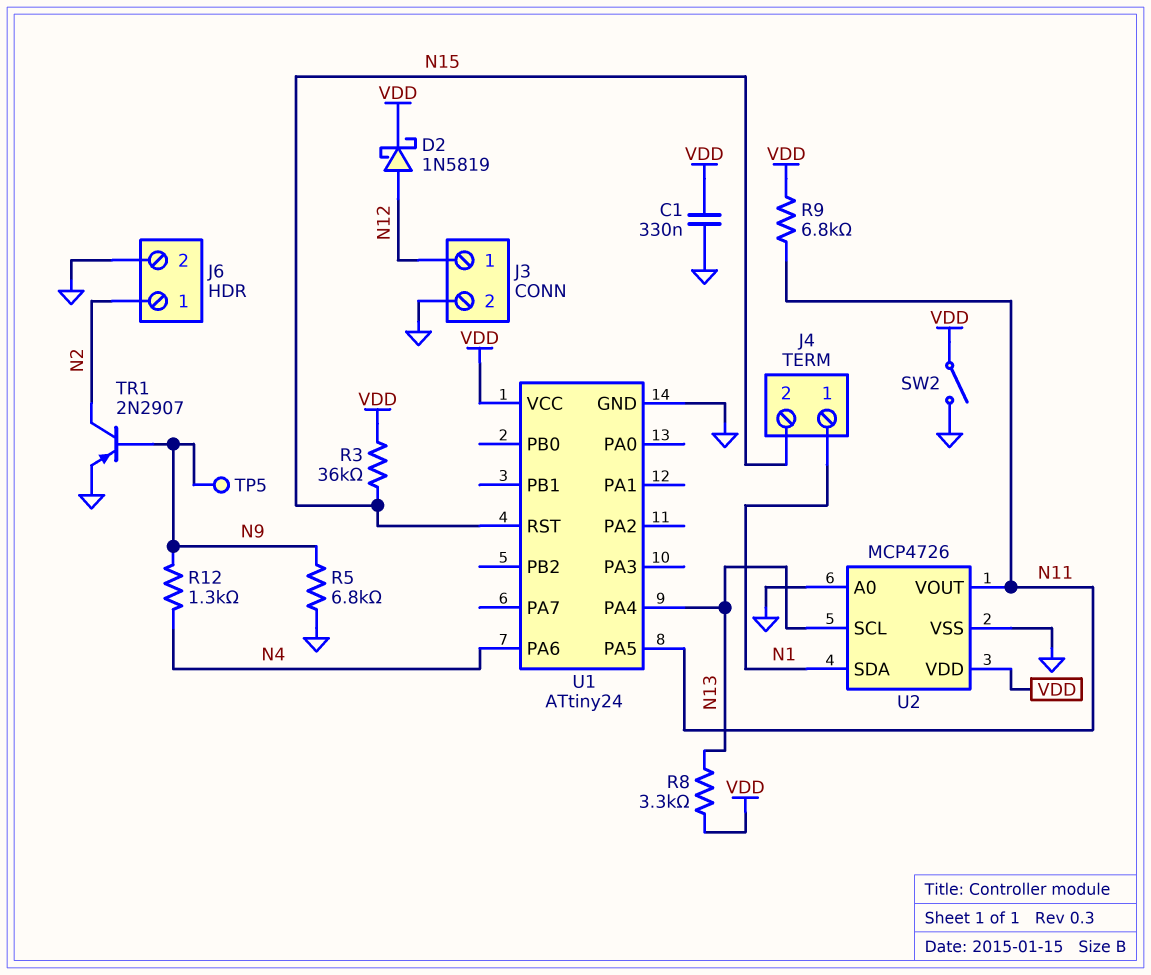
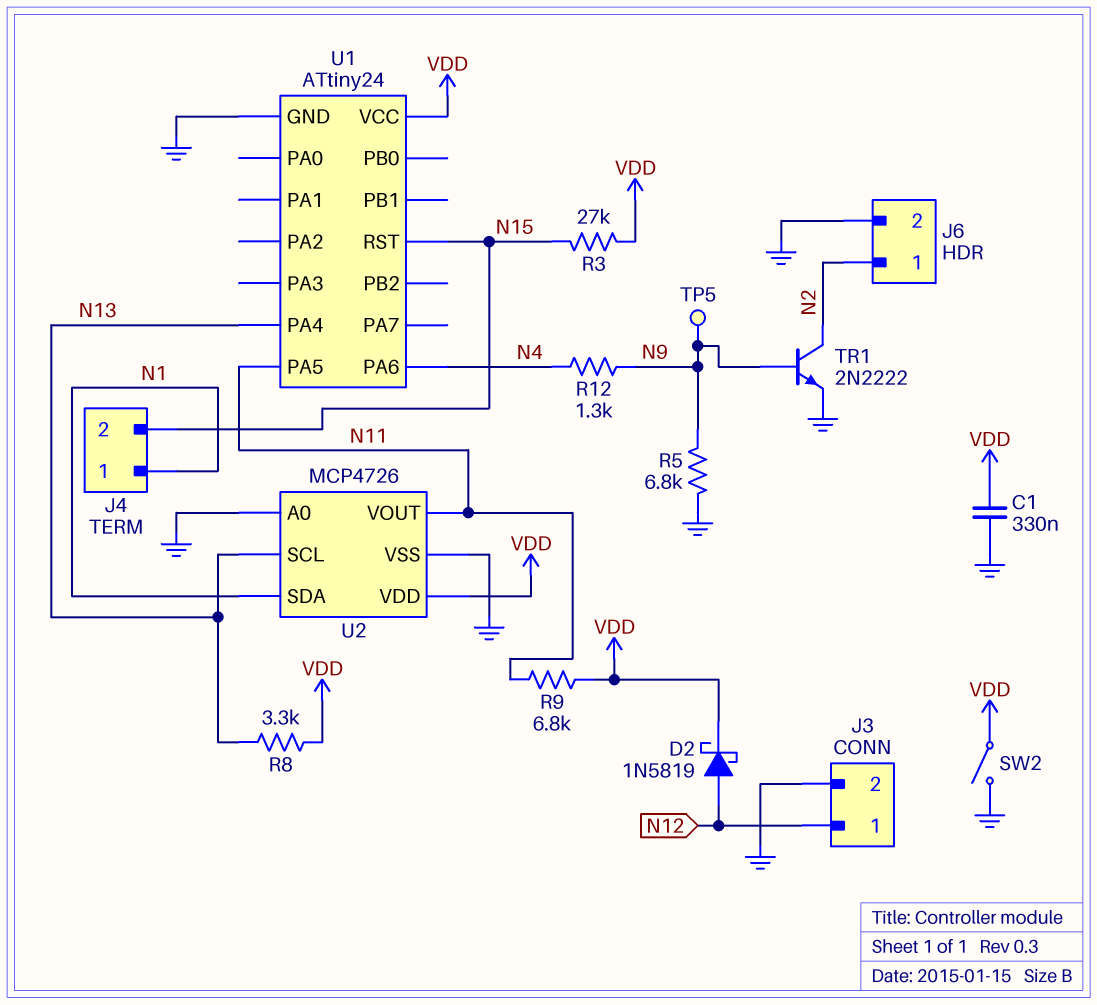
R3: 36k (N15, VDD) -> 27k (N15, VDD)
TR1: PNP 2N2907 (B N9, C N2, E GND) -> NPN 2N2222 (B N9, C N2, E GND)

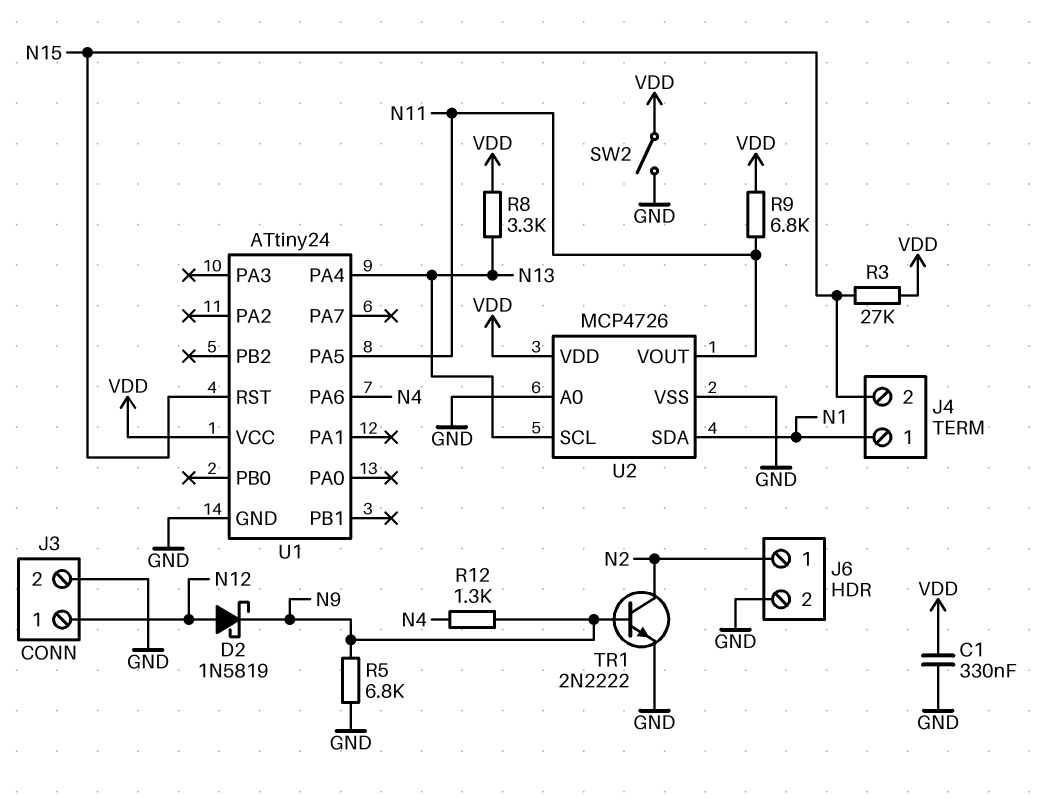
D2: schottky 1N5819 (A N12, K VDD) -> schottky 1N5819 (A N12, K N9)
TP5: test point (N9) -> none

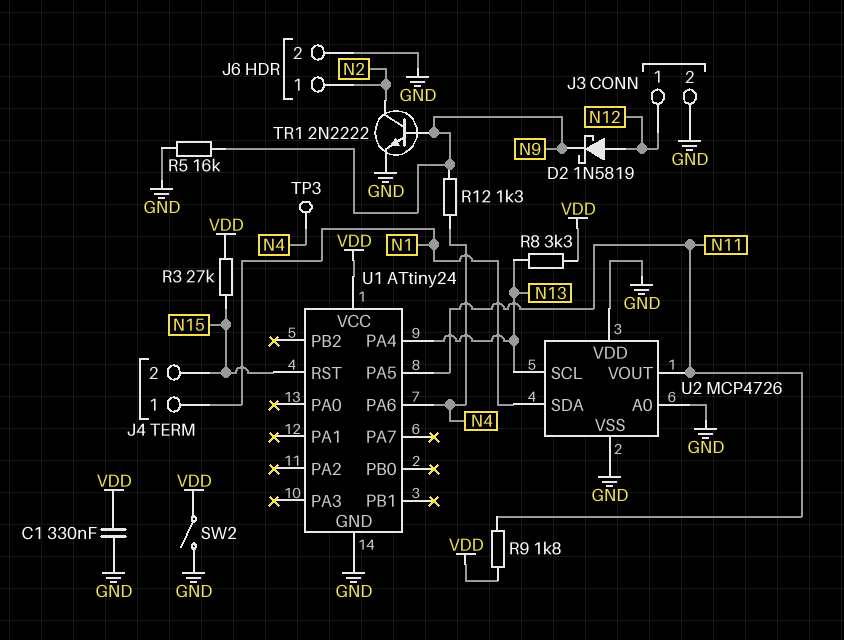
R5: 6.8k (GND, N9) -> 16k (GND, N9)
R9: 6.8k (N11, VDD) -> 1.8k (N11, VDD)
TP3: none -> test point (N4)
U2 pin VDD: VDD -> GND

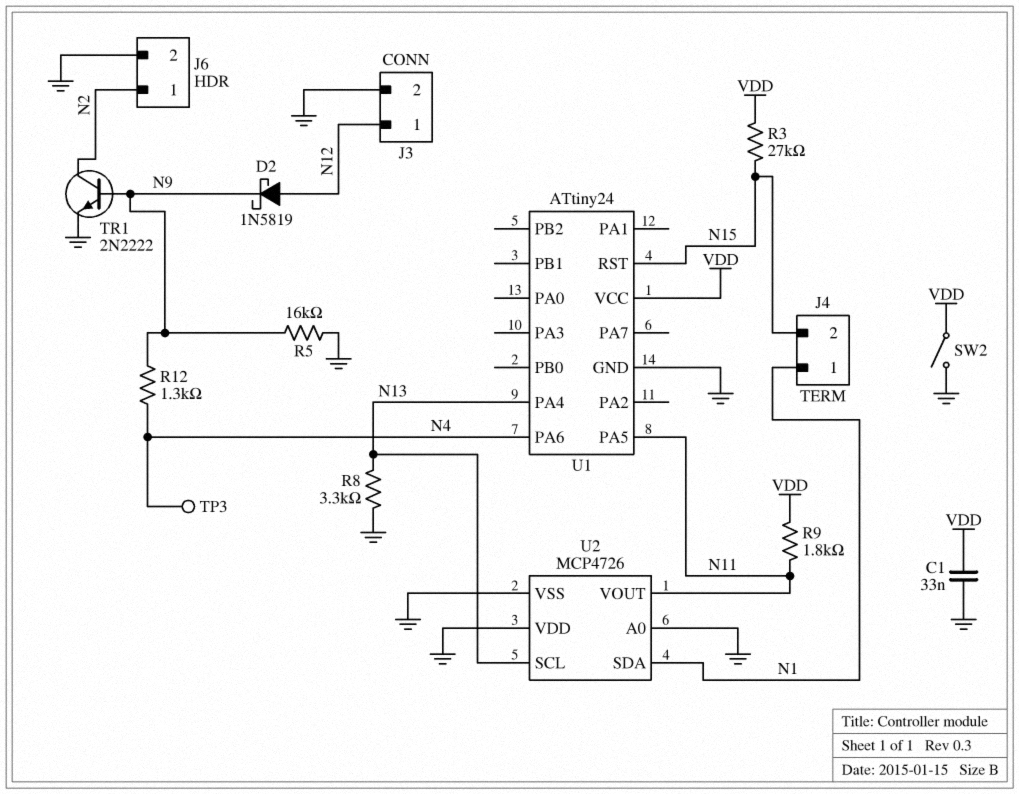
C1: 330nF (GND, VDD) -> 33nF (GND, VDD)
R8: 3.3k (N13, VDD) -> 3.3k (GND, N13)

